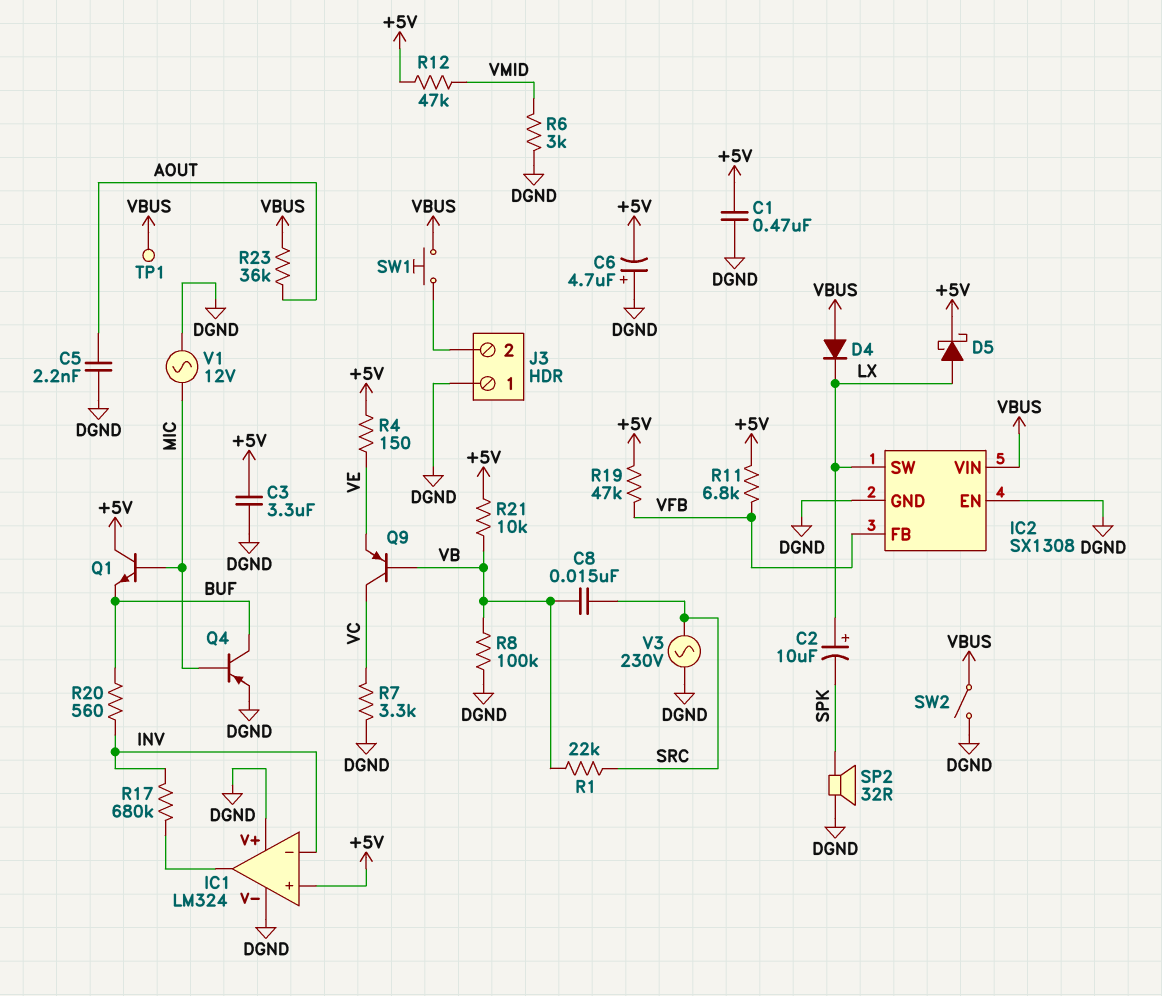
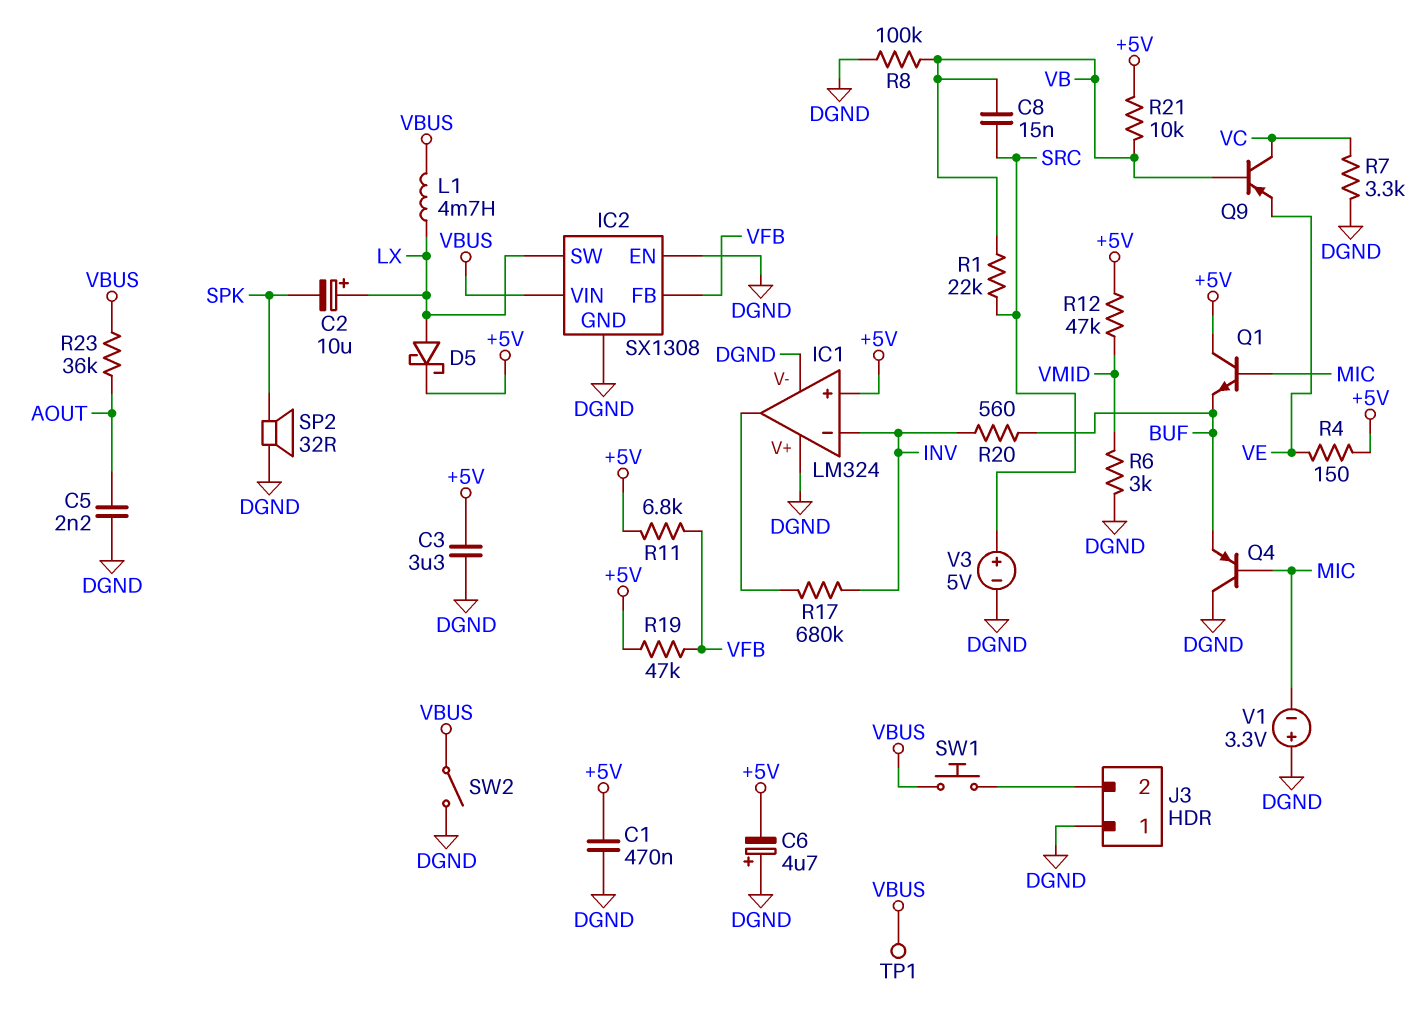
D4: diode (A VBUS, K LX) -> none
L1: none -> 4.7mH (LX, VBUS)
Q4: PNP (B MIC, C BUF, E DGND) -> PNP (B MIC, C DGND, E BUF)
V1: AC 12V (DGND, MIC) -> 3.3V (plus DGND, minus MIC)
V3: AC 230V (DGND, SRC) -> 5V (plus SRC, minus DGND)

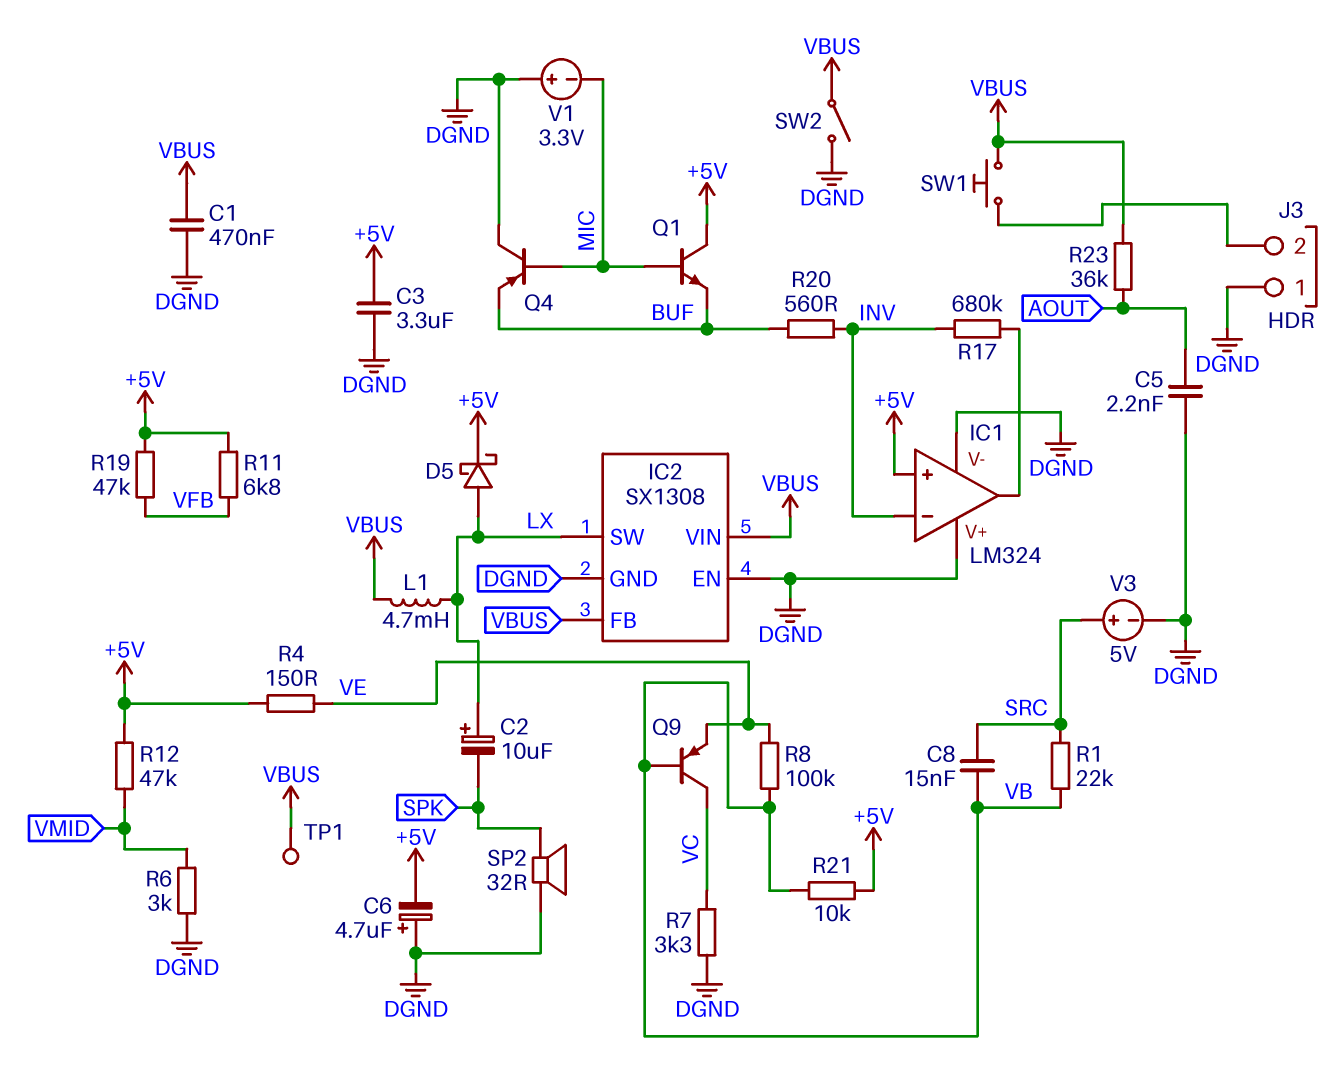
C1: 470nF (+5V, DGND) -> 470nF (DGND, VBUS)
IC2 pin FB: VFB -> VBUS
R8: 100k (DGND, VB) -> 100k (VB, VE)

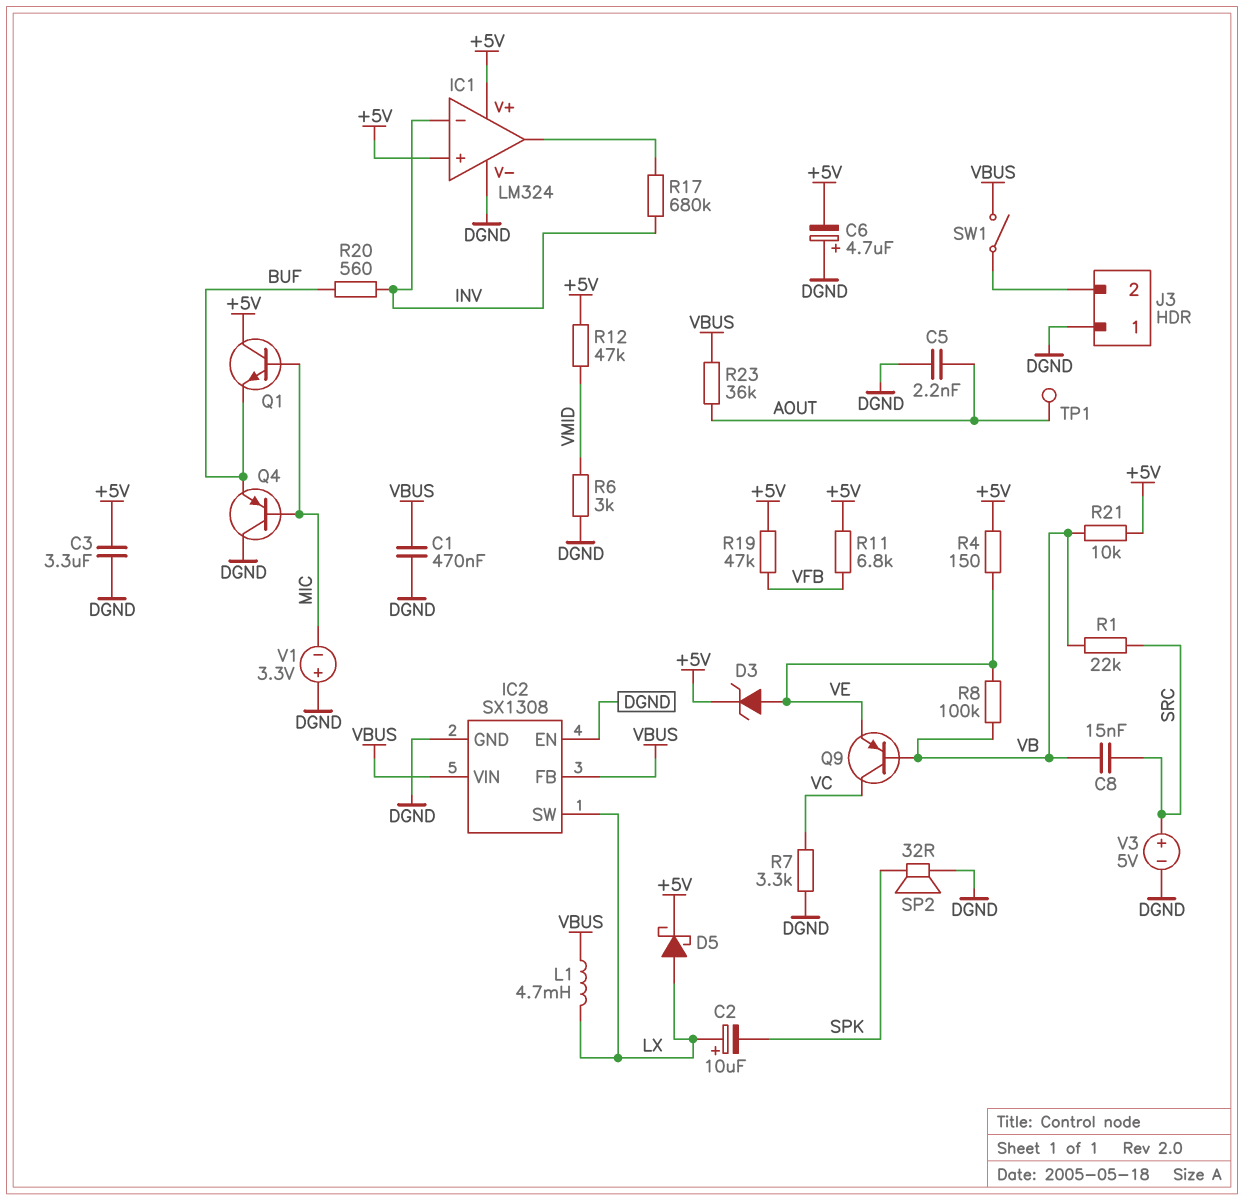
D3: none -> zener (A VE, K +5V)
IC1 pin V+: DGND -> +5V
SW1: button (J3/2, VBUS) -> switch (J3/2, VBUS)
SW2: switch (DGND, VBUS) -> none
TP1: test point (VBUS) -> test point (AOUT)

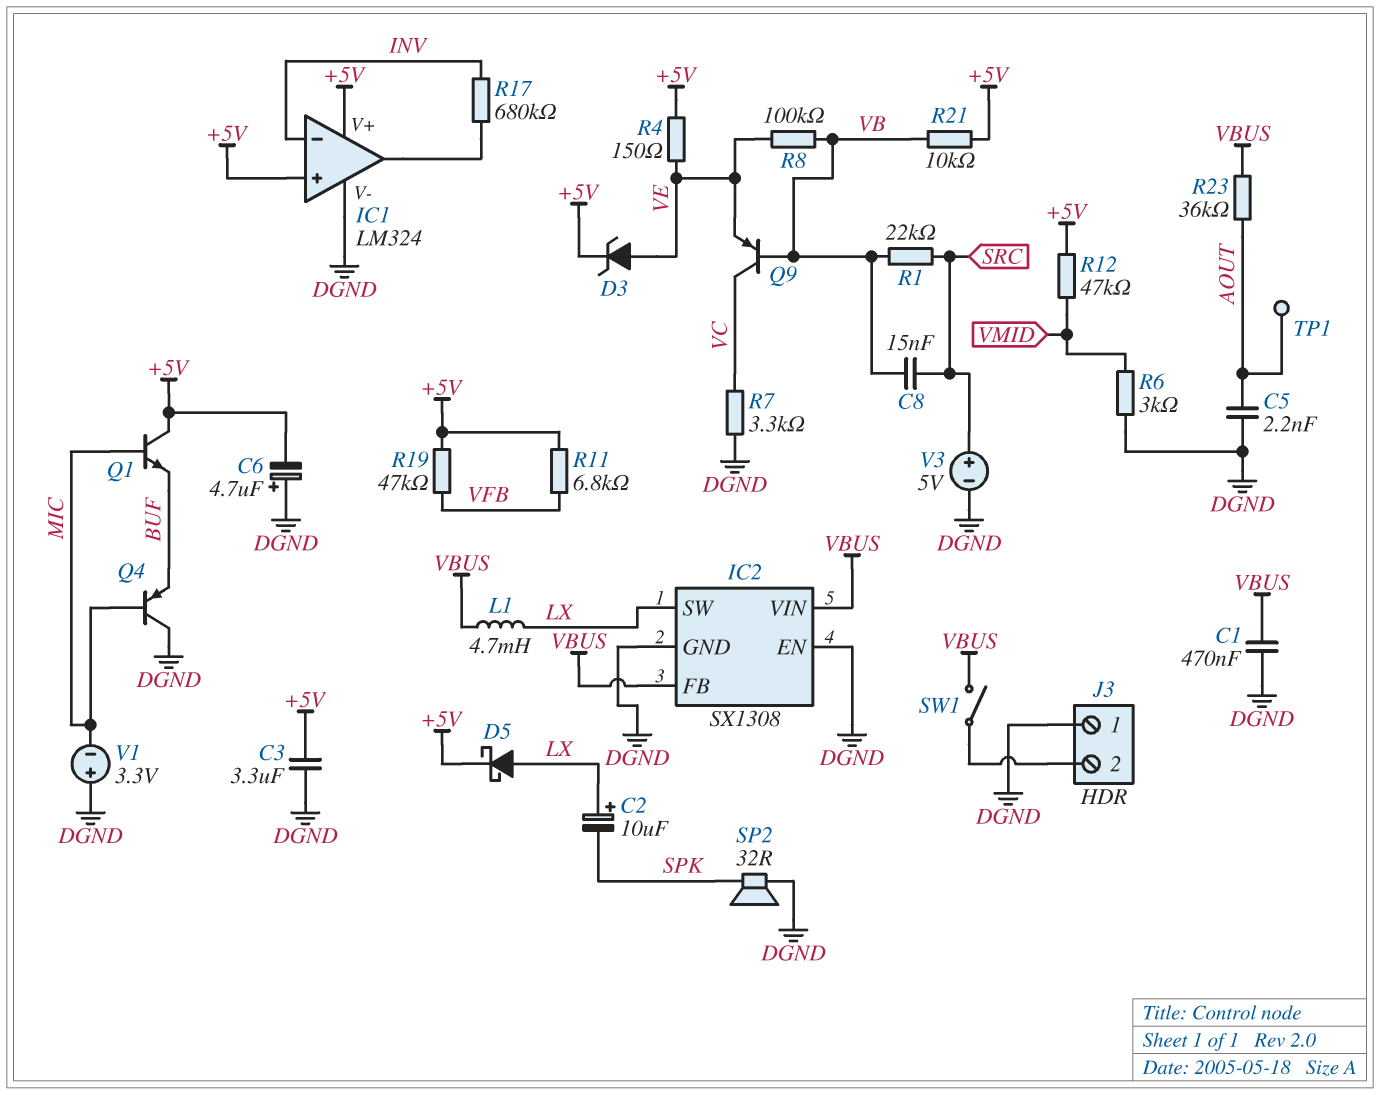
R20: 560 (BUF, INV) -> none

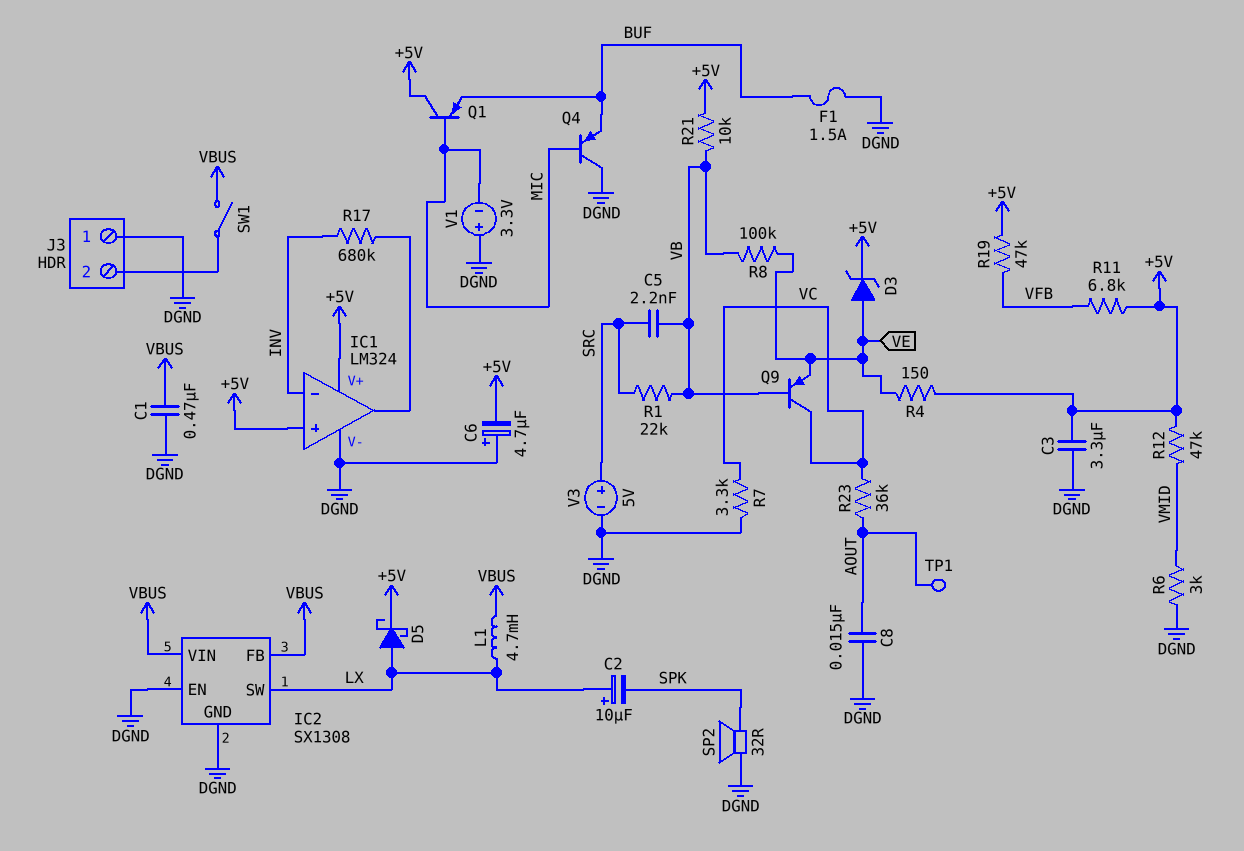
C5: 2.2nF (AOUT, DGND) -> 2.2nF (SRC, VB)
C8: 15nF (SRC, VB) -> 15nF (AOUT, DGND)
F1: none -> 1.5A (BUF, DGND)
Q1: NPN (B MIC, C +5V, E BUF) -> PNP (B MIC, C +5V, E BUF)
R23: 36k (AOUT, VBUS) -> 36k (AOUT, VC)

